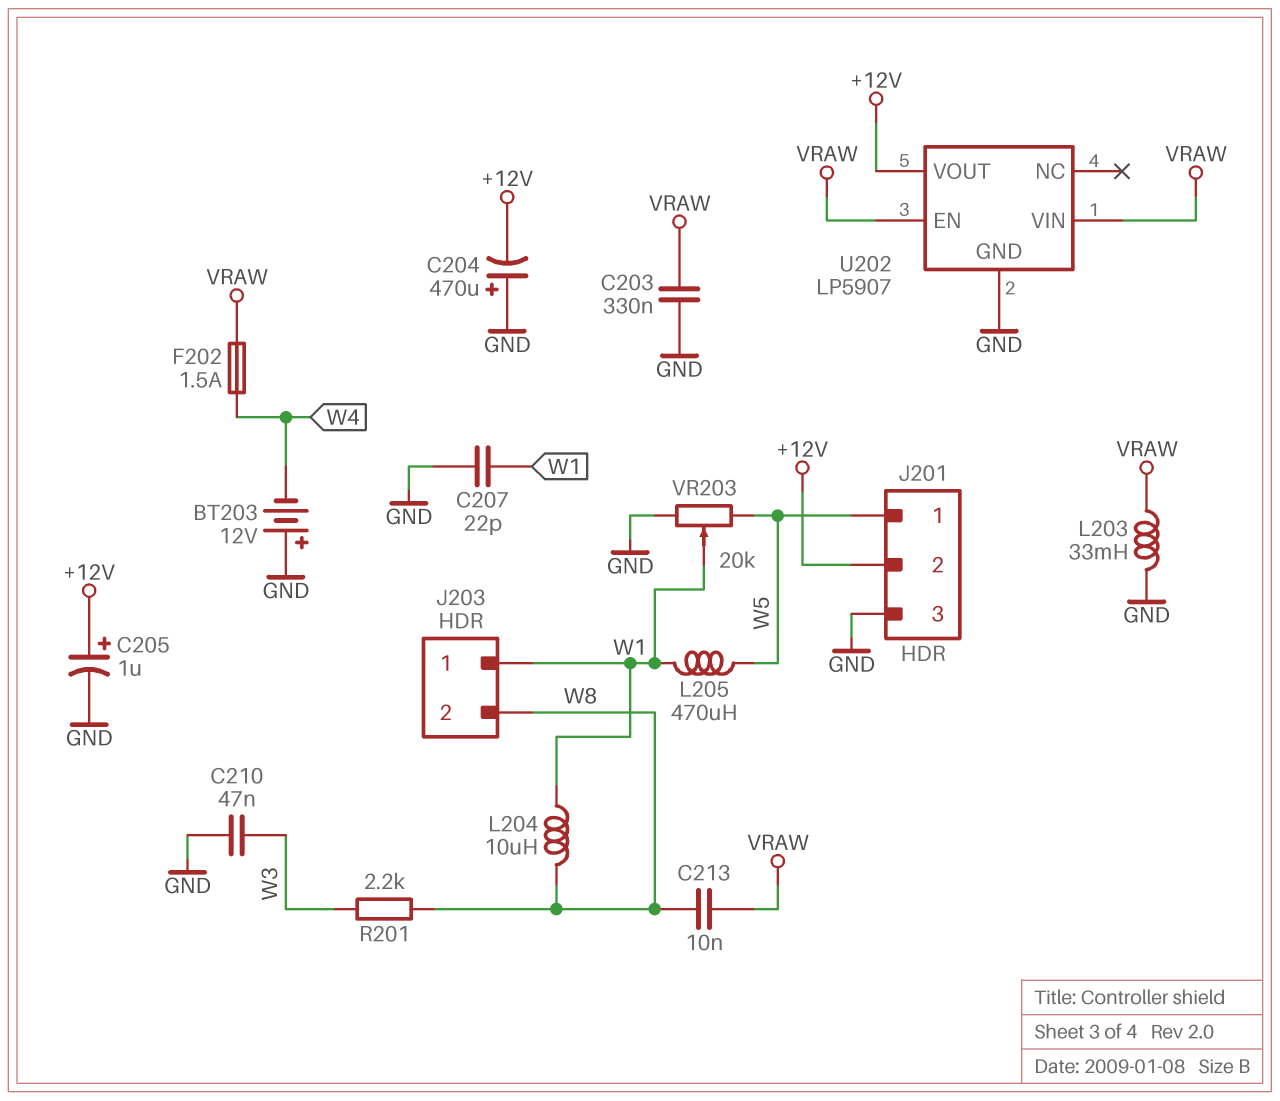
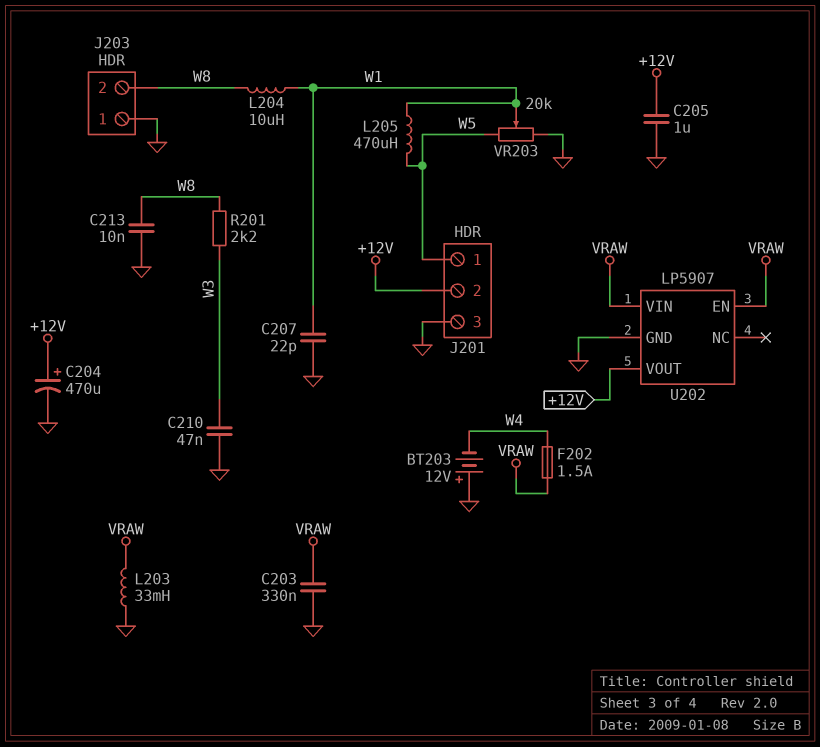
C204: 470uF (plus GND, minus +12V) -> 470uF (plus +12V, minus GND)
C205: 1uF (plus +12V, minus GND) -> 1uF (+12V, GND)
C213: 10nF (VRAW, W8) -> 10nF (GND, W8)
J203 pin 1: W1 -> GND

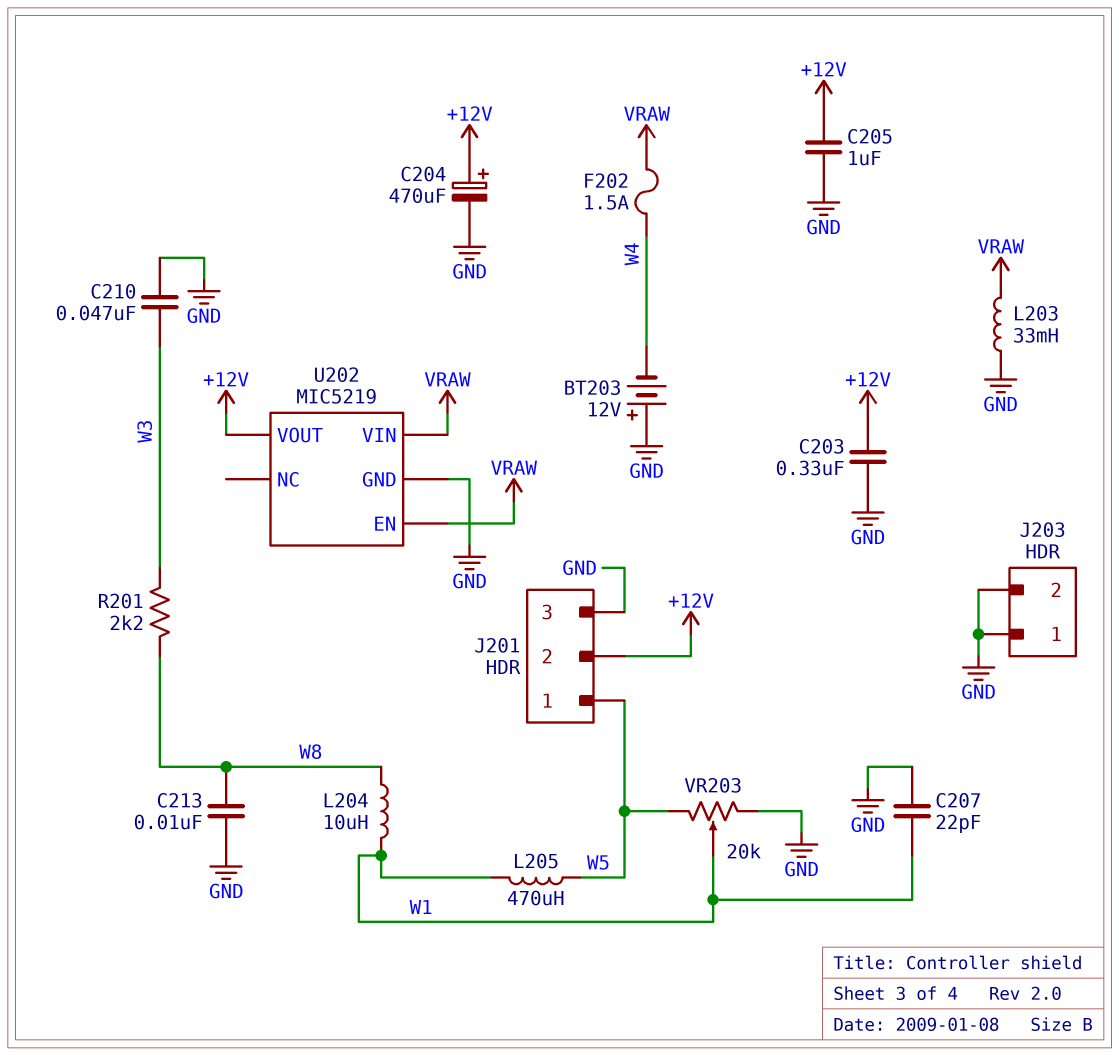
C203: 330nF (GND, VRAW) -> 330nF (+12V, GND)
J203 pin 2: W8 -> GND
U202: LP5907 -> MIC5219

